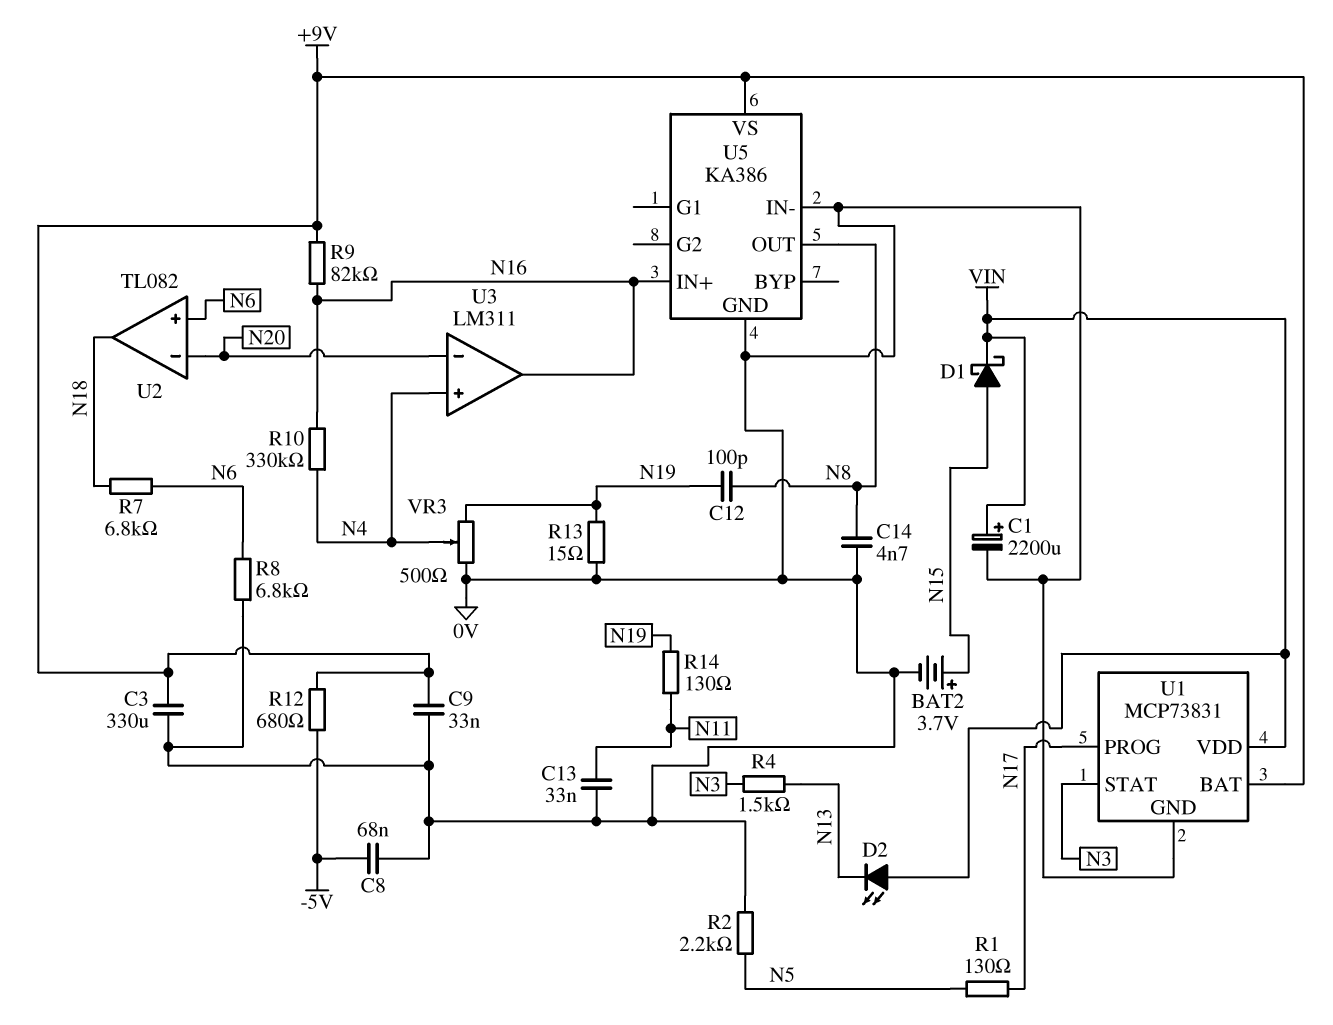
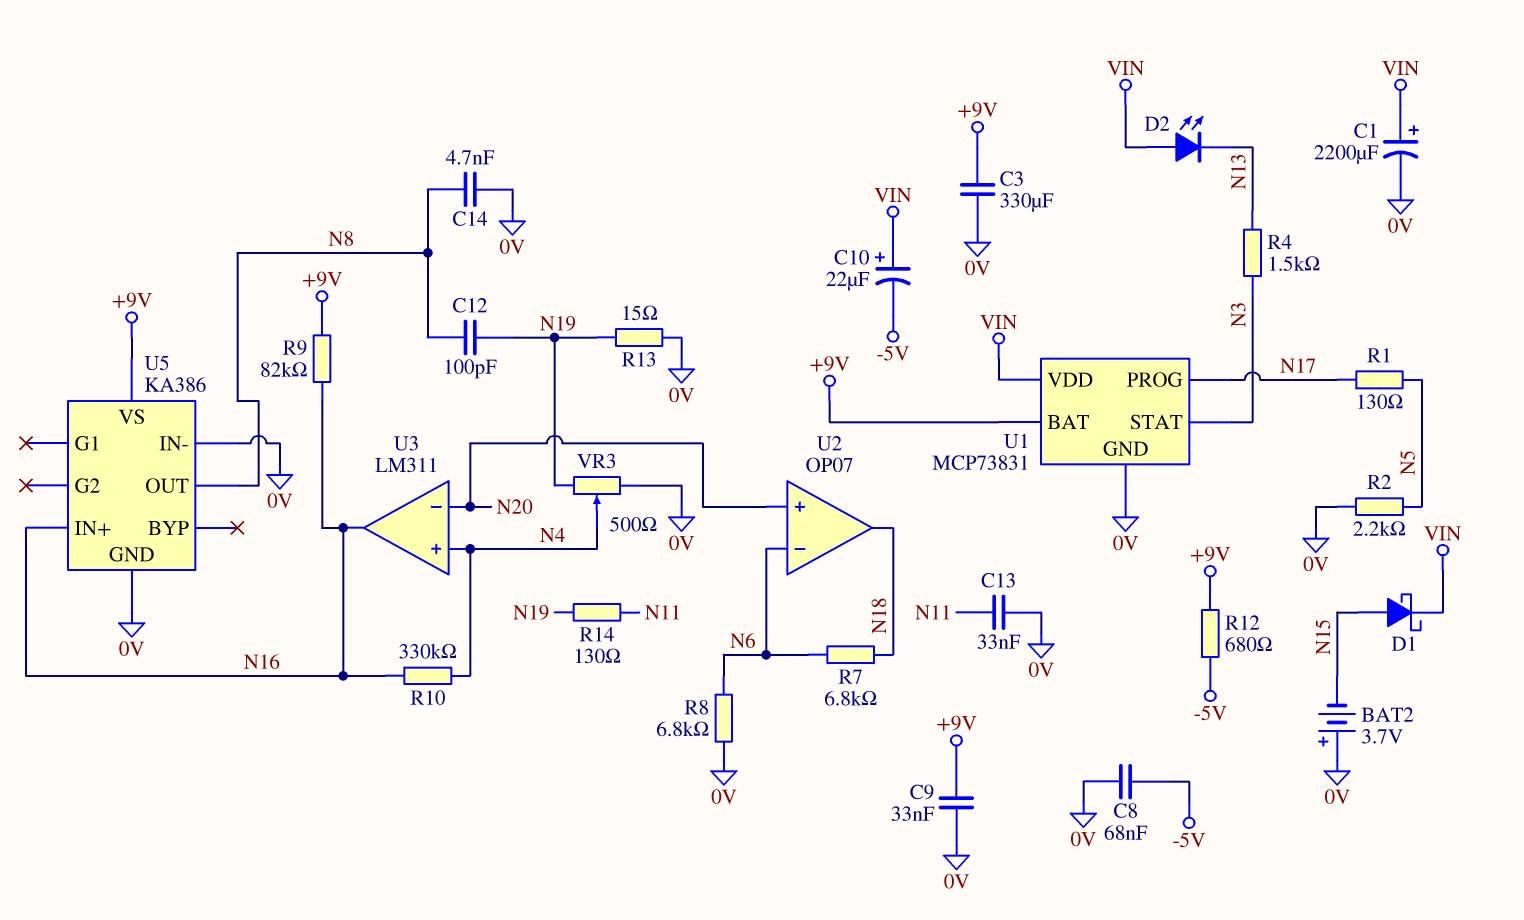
BAT2: 3.7V (plus N15, minus 0V) -> 3.7V (plus 0V, minus N15)
C10: none -> 22uF (plus VIN, minus -5V)
U2: TL082 -> OP07
U2 pin in+: N6 -> N20
U2 pin in-: N20 -> N6

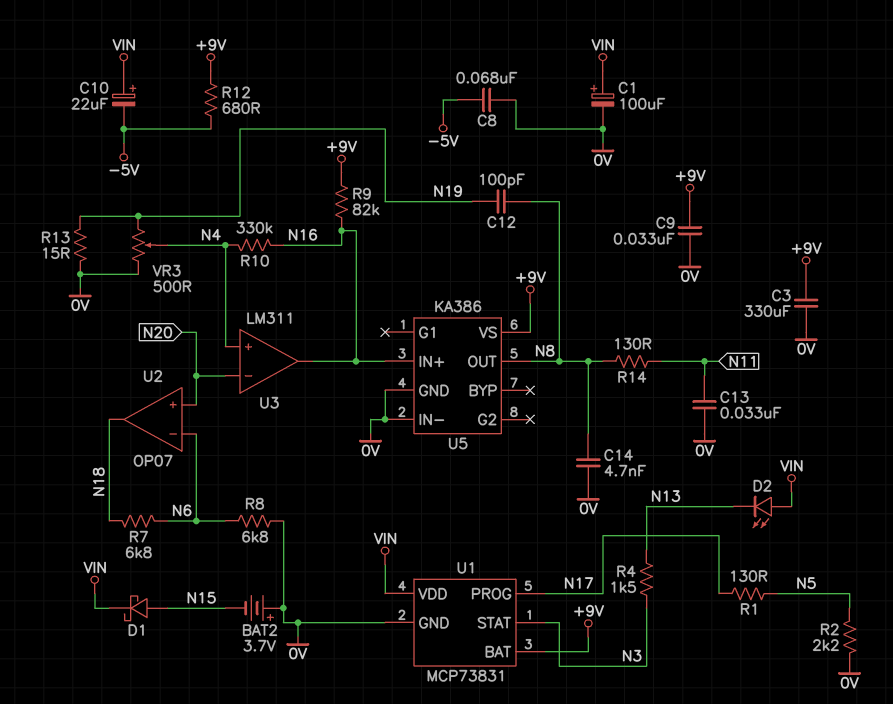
C1: 2200uF (plus VIN, minus 0V) -> 100uF (plus VIN, minus 0V)
R14: 130 (N11, N19) -> 130 (N8, N11)

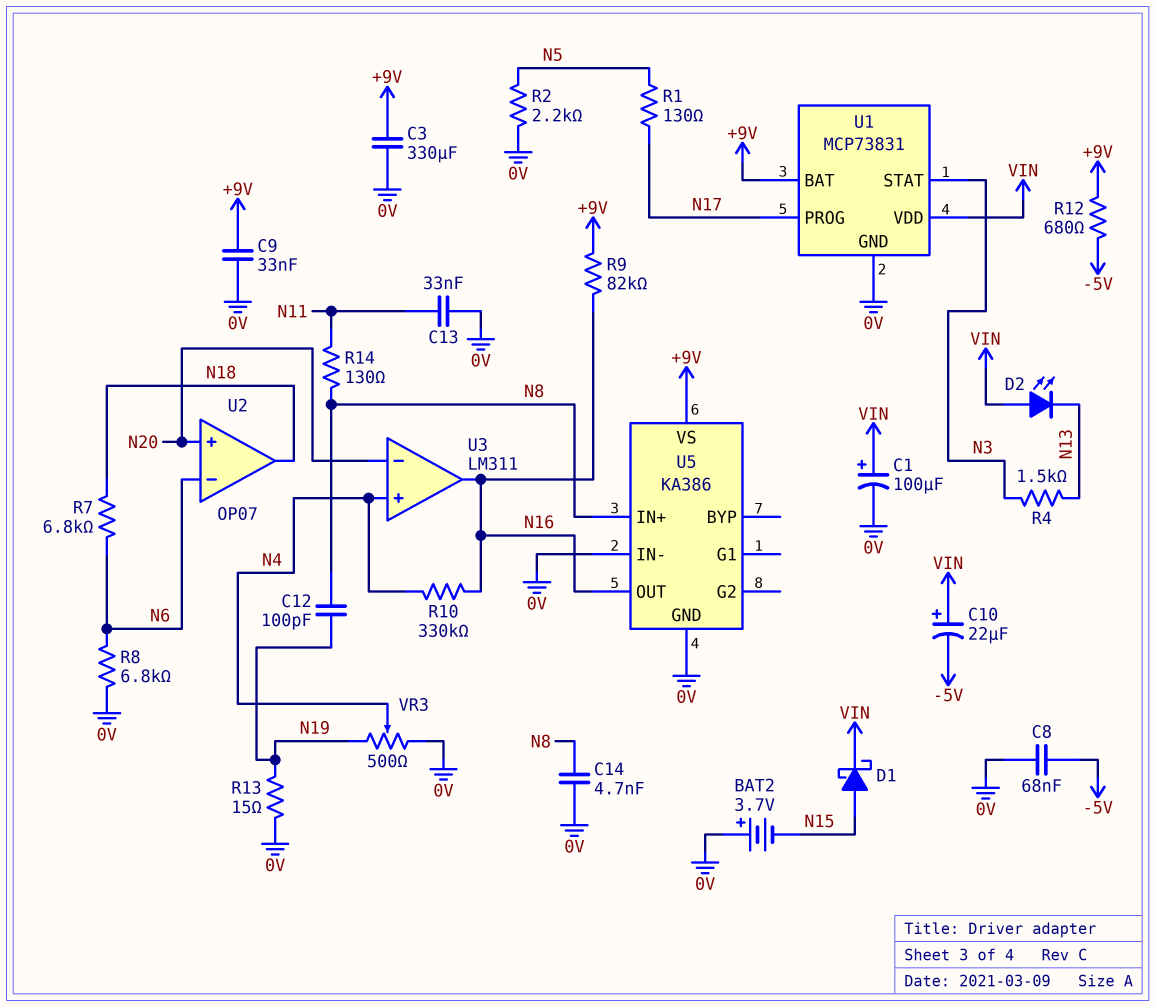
U5 pin IN+: N16 -> N8
U5 pin OUT: N8 -> N16

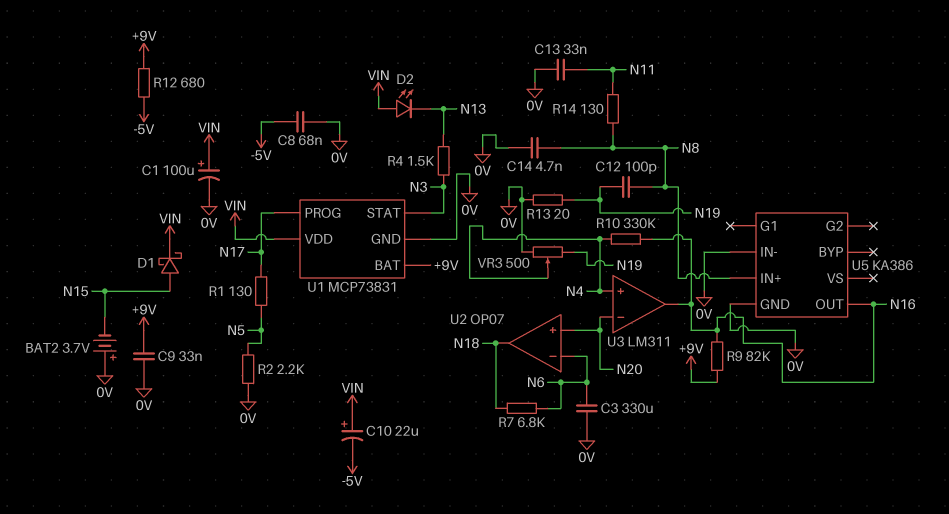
C3: 330uF (+9V, 0V) -> 330uF (0V, N6)
R8: 6.8k (0V, N6) -> none
R13: 15 (0V, N19) -> 20 (0V, N19)
U5 pin VS: +9V -> none

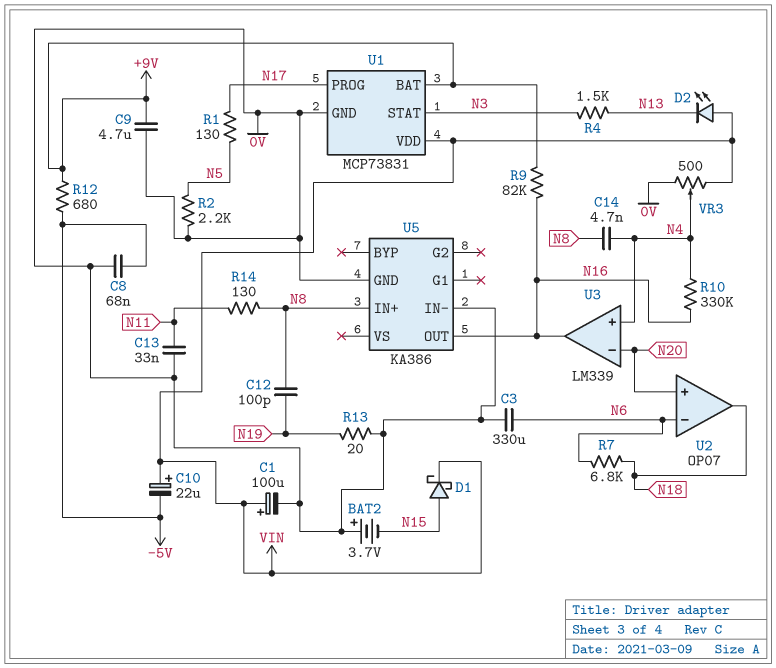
C9: 33nF (+9V, 0V) -> 4.7uF (+9V, 0V)
C14: 4.7nF (0V, N8) -> 4.7nF (N4, N8)
U3: LM311 -> LM339
VR3: 500 (0V, N19, wiper N4) -> 500 (0V, VIN, wiper N4)

